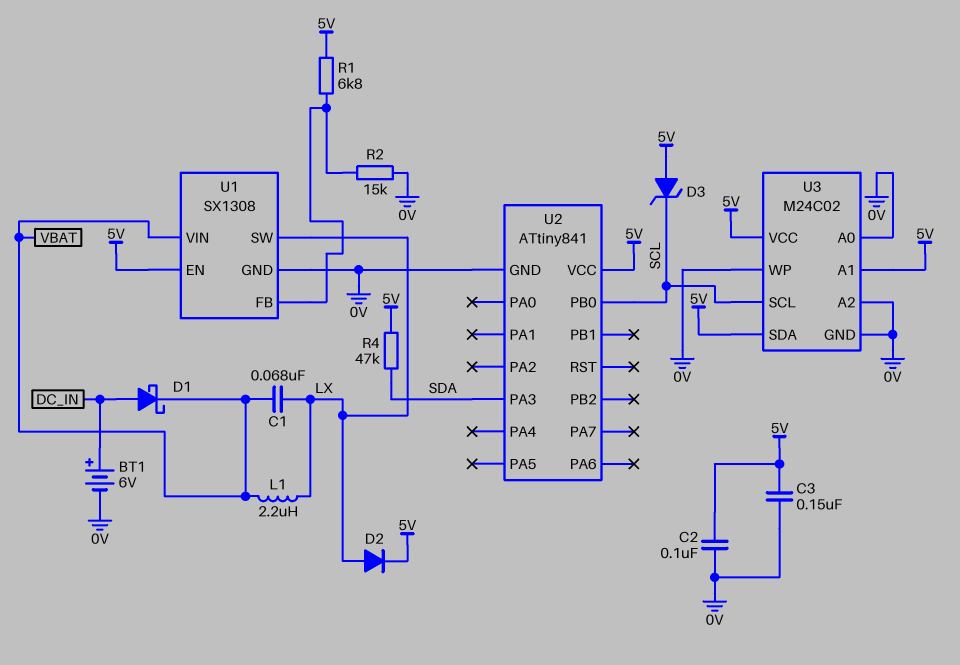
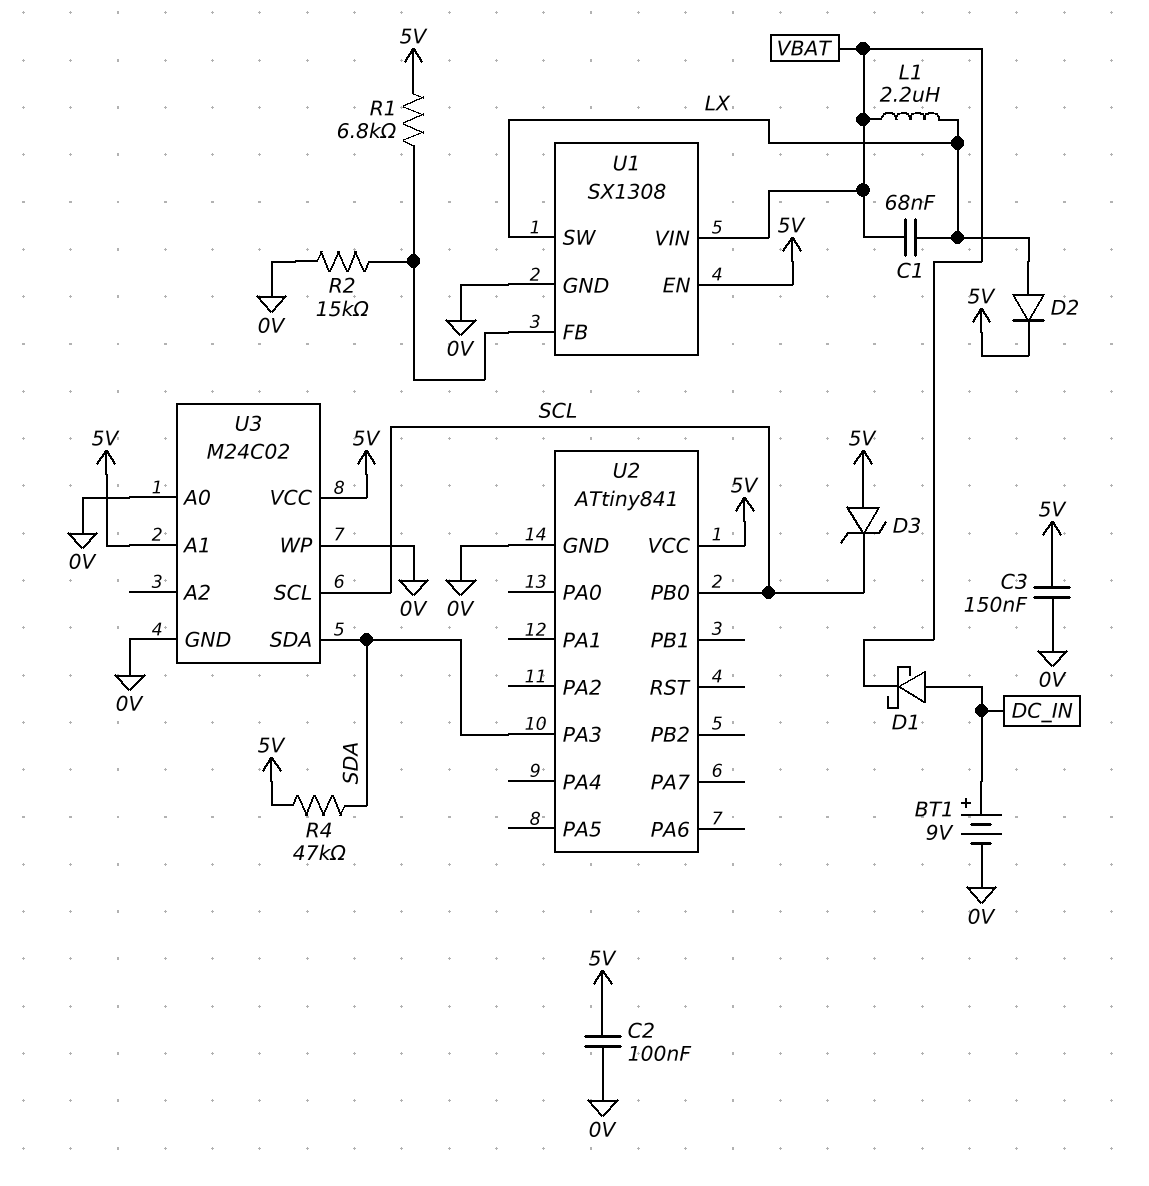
BT1: 6V (plus DC_IN, minus 0V) -> 9V (plus DC_IN, minus 0V)
U3 pin A2: 0V -> none
U3 pin SDA: 5V -> SDA

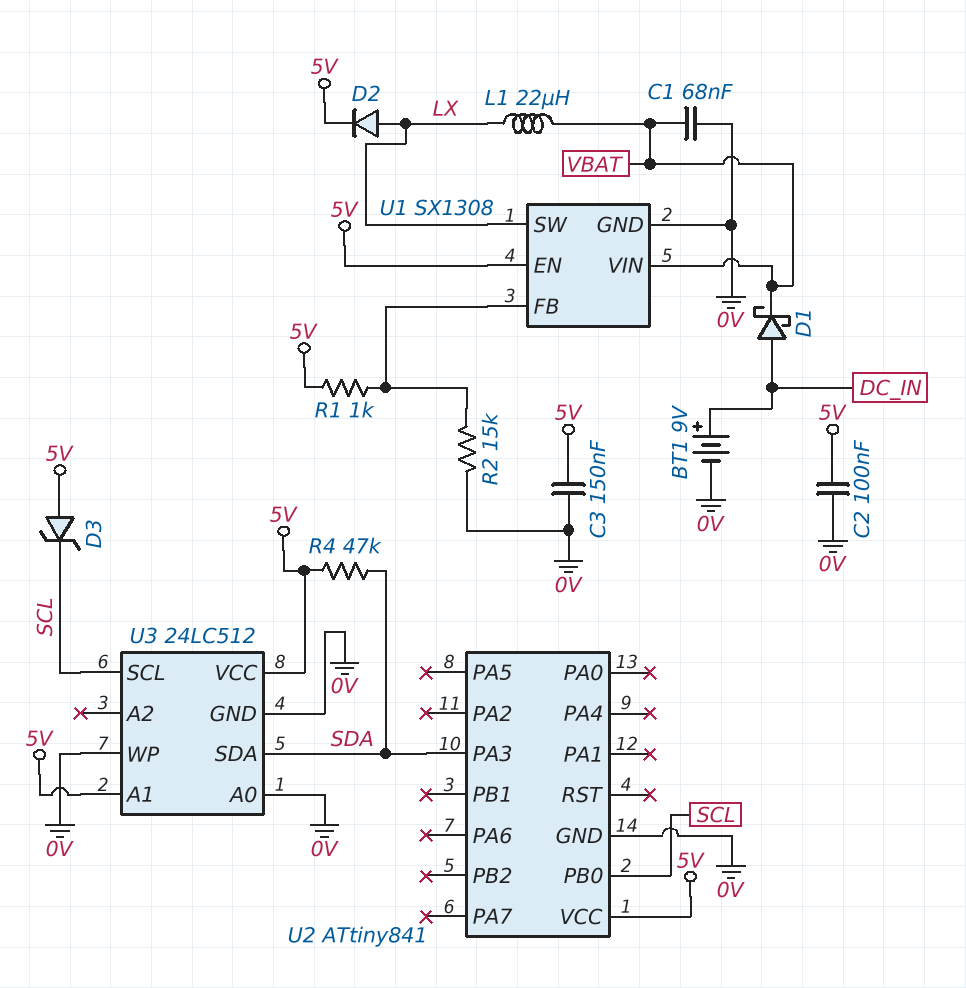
C1: 68nF (LX, VBAT) -> 68nF (0V, VBAT)
L1: 2.2uH (LX, VBAT) -> 22uH (LX, VBAT)
R1: 6.8k (5V, U1/FB) -> 1k (5V, U1/FB)
U3: M24C02 -> 24LC512

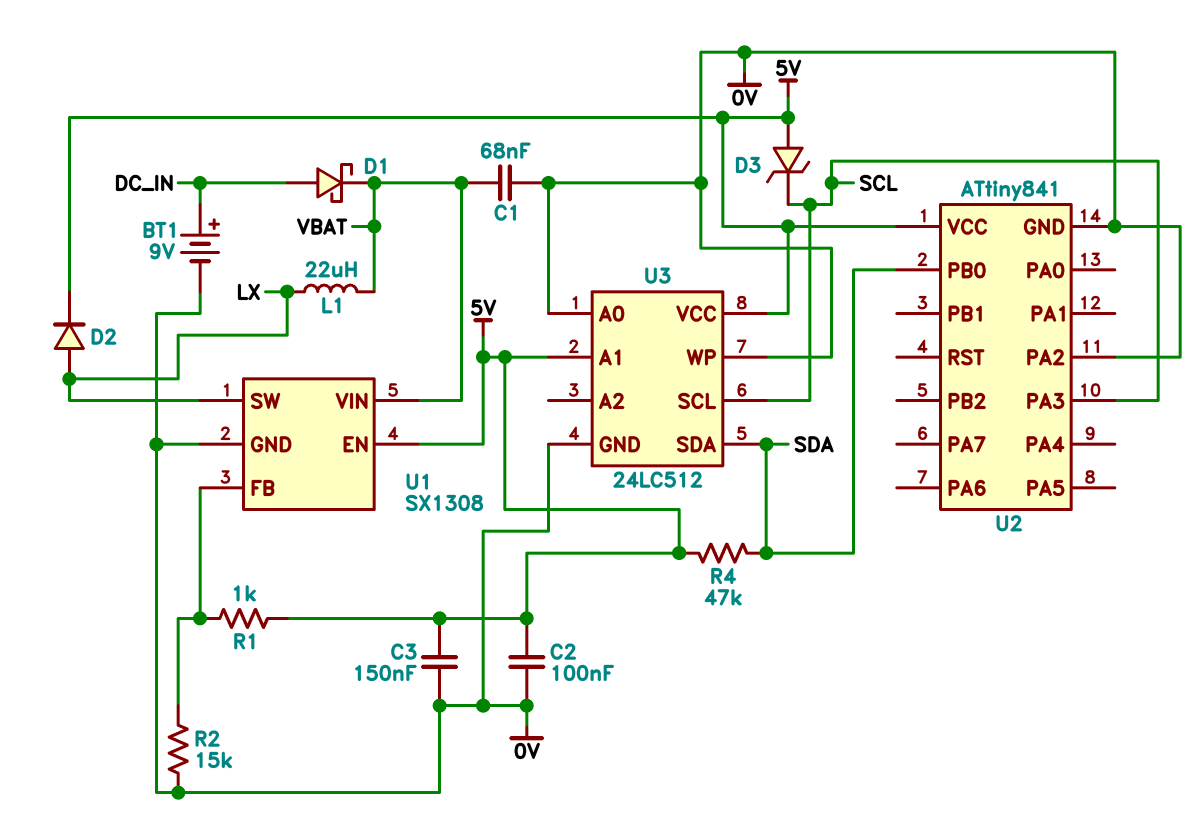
U2 pin PA2: none -> 0V
U2 pin PA3: SDA -> SCL
U2 pin PB0: SCL -> SDA

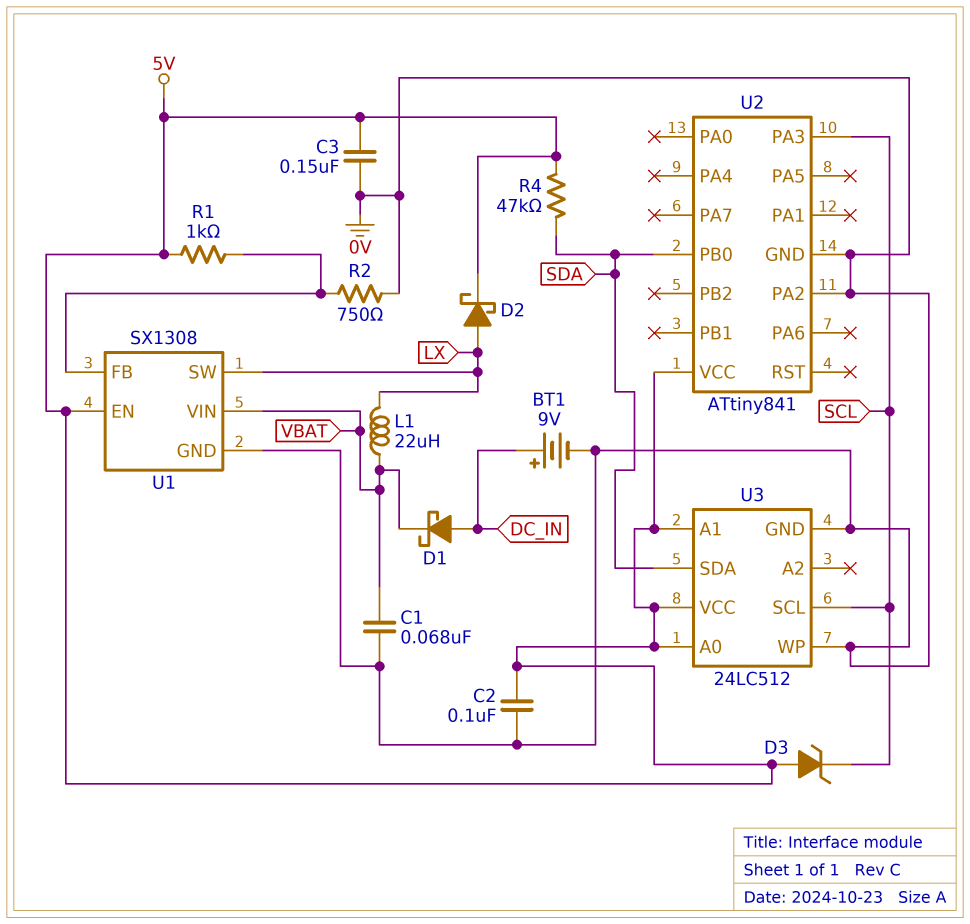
D2: diode (A LX, K 5V) -> schottky (A LX, K 5V)
R2: 15k (0V, U1/FB) -> 750 (0V, U1/FB)
U3 pin A0: 0V -> 5V

